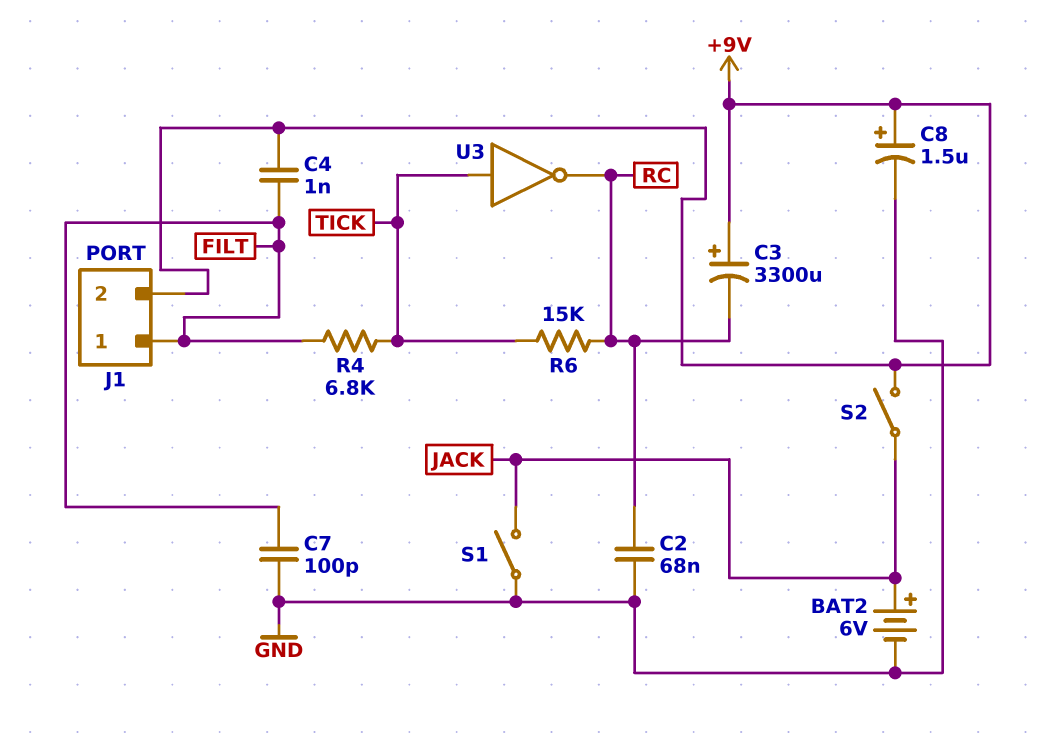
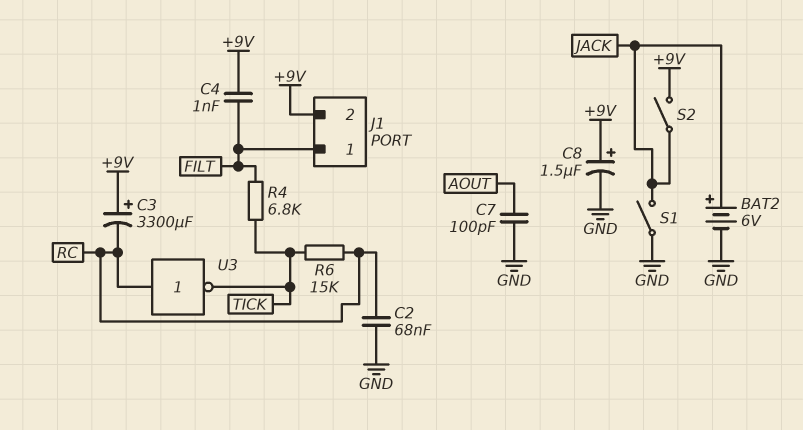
C7: 100pF (FILT, GND) -> 100pF (AOUT, GND)
U3: NOT (in TICK, out RC) -> NOT (in RC, out TICK)

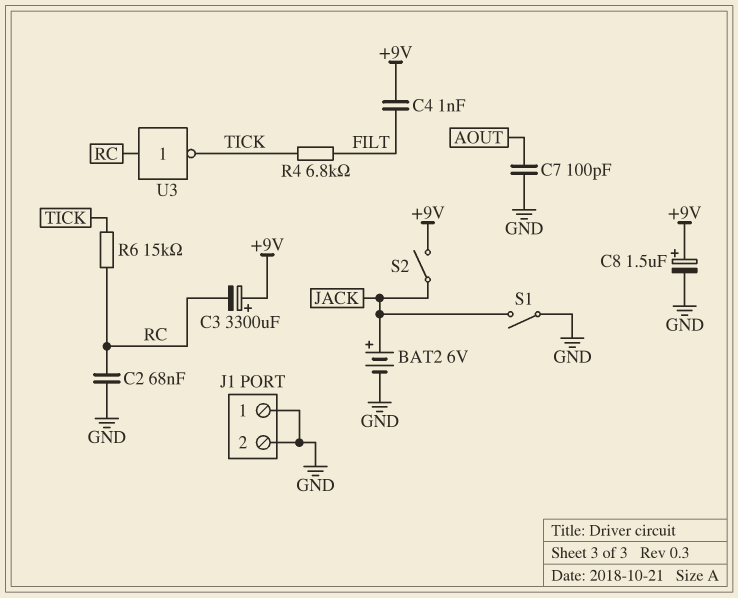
J1 pin 1: FILT -> GND
J1 pin 2: +9V -> GND

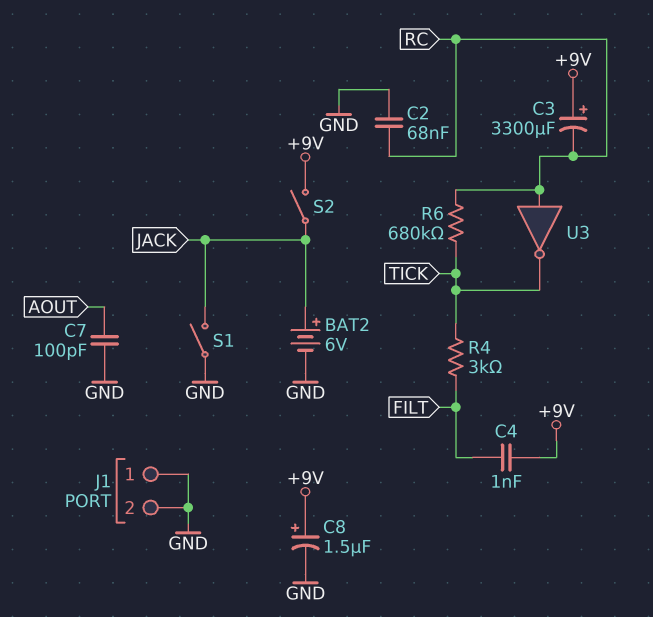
R4: 6.8k (FILT, TICK) -> 3k (FILT, TICK)
R6: 15k (RC, TICK) -> 680k (RC, TICK)

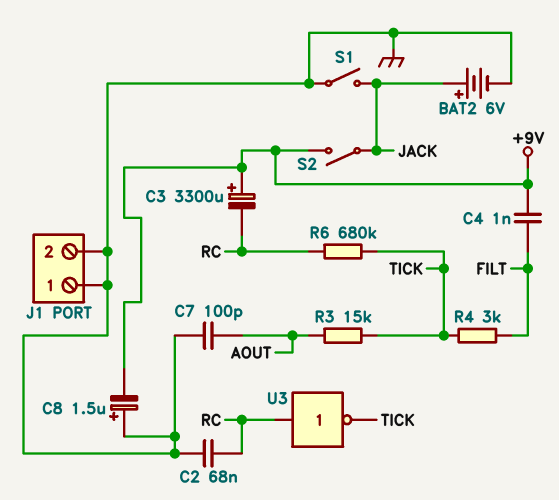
C8: 1.5uF (plus +9V, minus GND) -> 1.5uF (plus GND, minus +9V)
R3: none -> 15k (AOUT, TICK)

